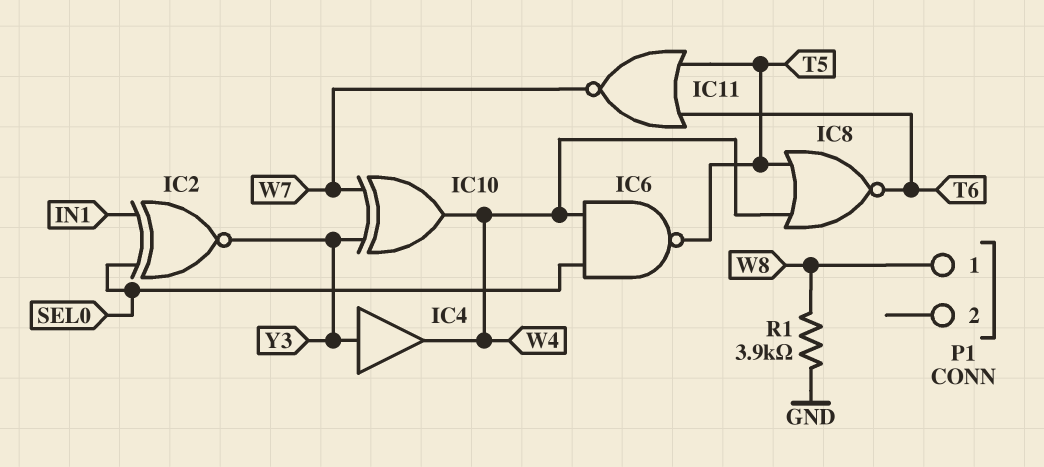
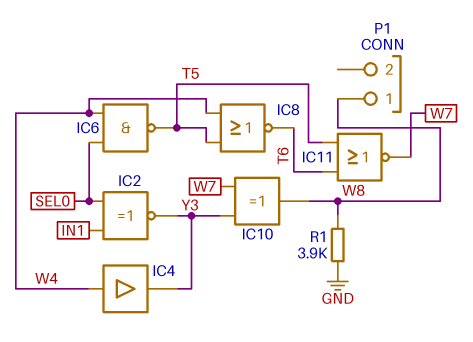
IC4: buffer (in Y3, out W4) -> buffer (in W4, out Y3)
IC10: XOR (in W7, in Y3, out W4) -> XOR (in W7, in Y3, out W8)

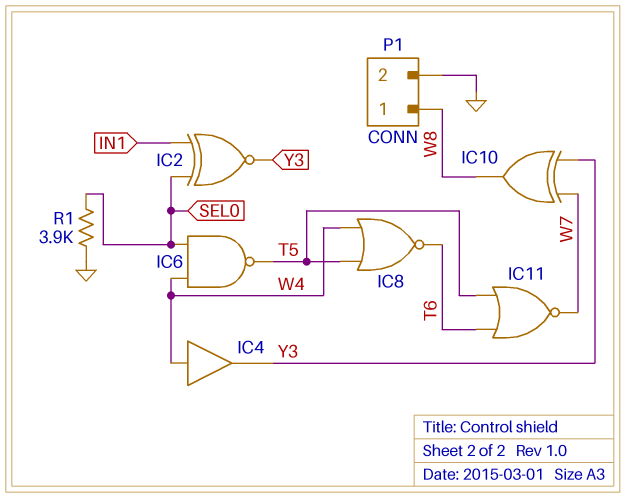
P1 pin 2: none -> GND
R1: 3.9k (GND, W8) -> 3.9k (GND, SEL0)

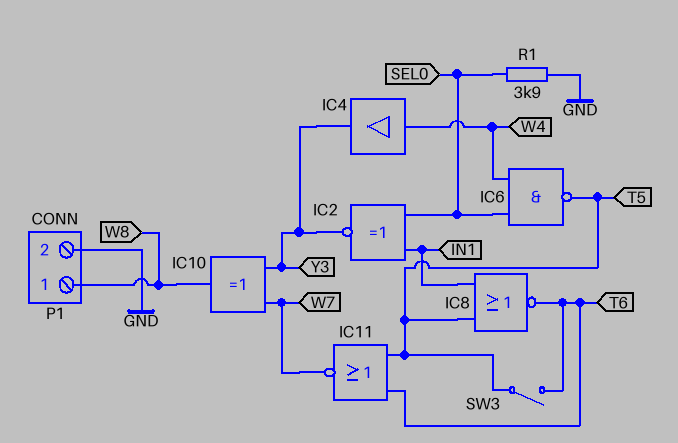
IC8: NOR (in T5, in W4, out T6) -> NOR (in IN1, in T5, out T6)
SW3: none -> switch (T5, T6)

